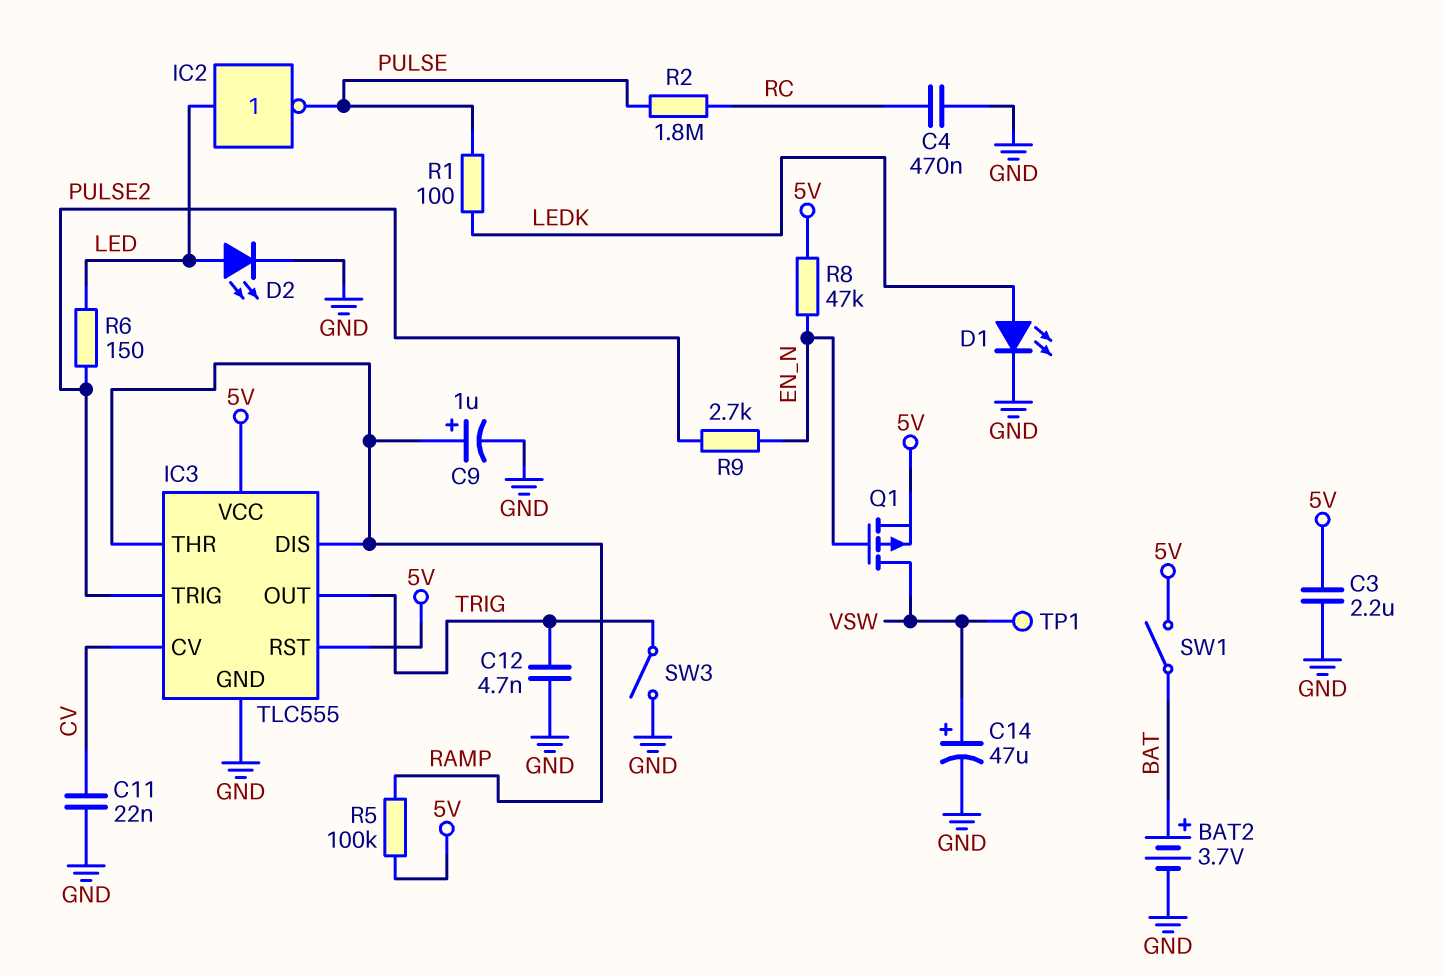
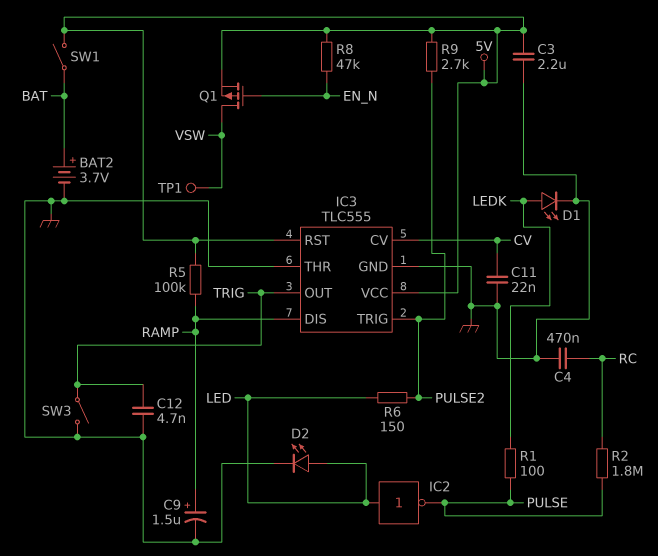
C9: 1uF (plus RAMP, minus GND) -> 1.5uF (plus RAMP, minus GND)
C14: 47uF (plus VSW, minus GND) -> none
IC3 pin THR: RAMP -> GND
R9: 2.7k (EN_N, PULSE2) -> 2.7k (5V, PULSE2)

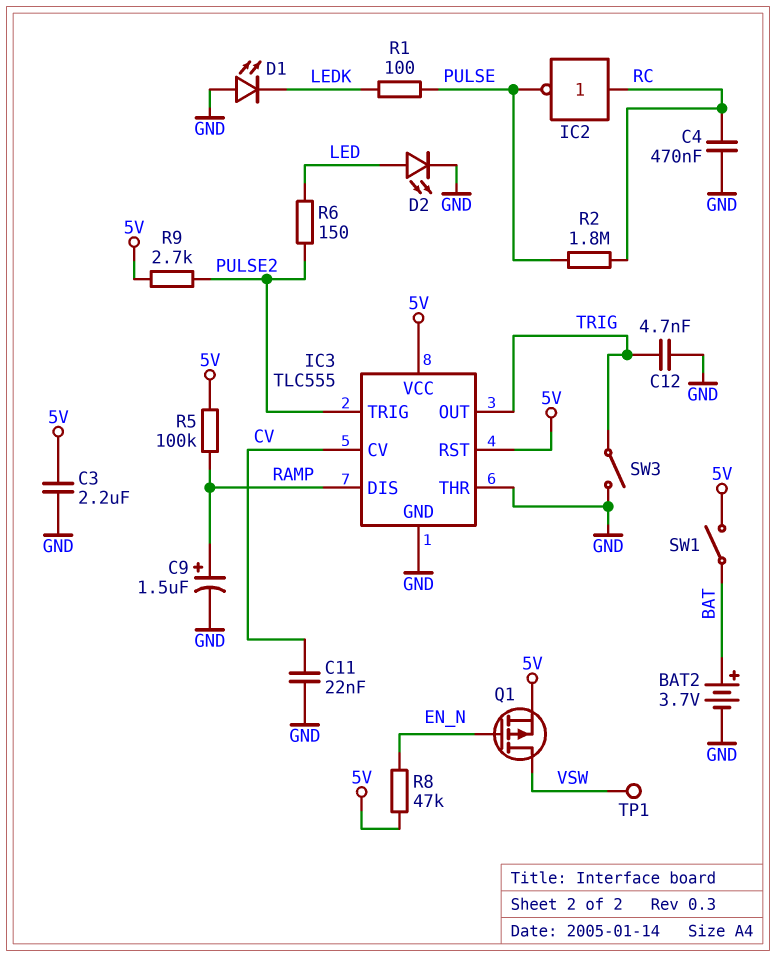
D1: LED (A LEDK, K GND) -> LED (A GND, K LEDK)
IC2: NOT (in LED, out PULSE) -> NOT (in RC, out PULSE)

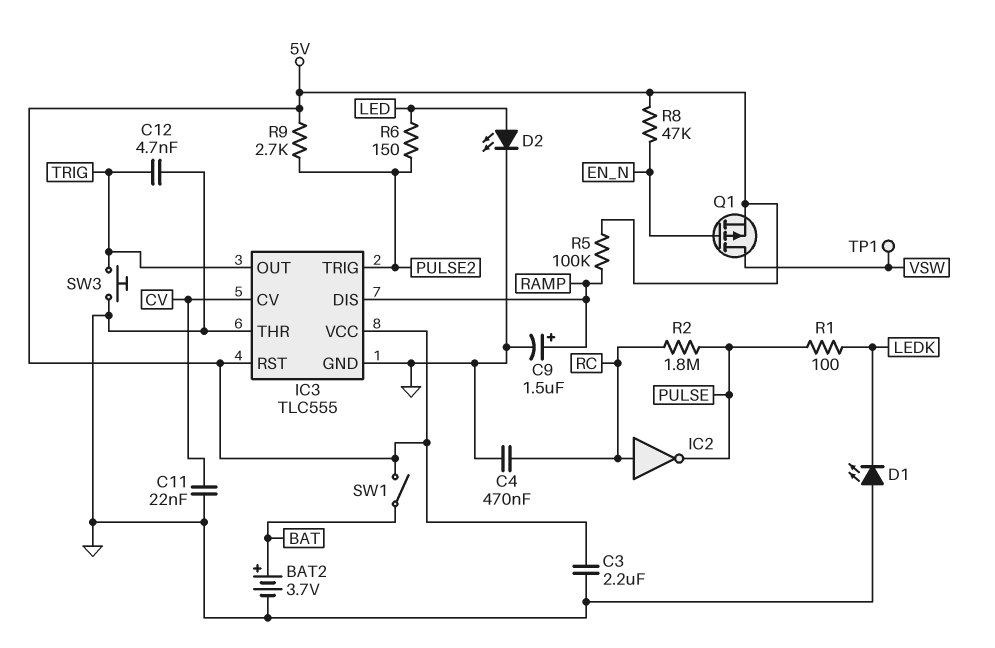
SW3: switch (GND, TRIG) -> button (GND, TRIG)

